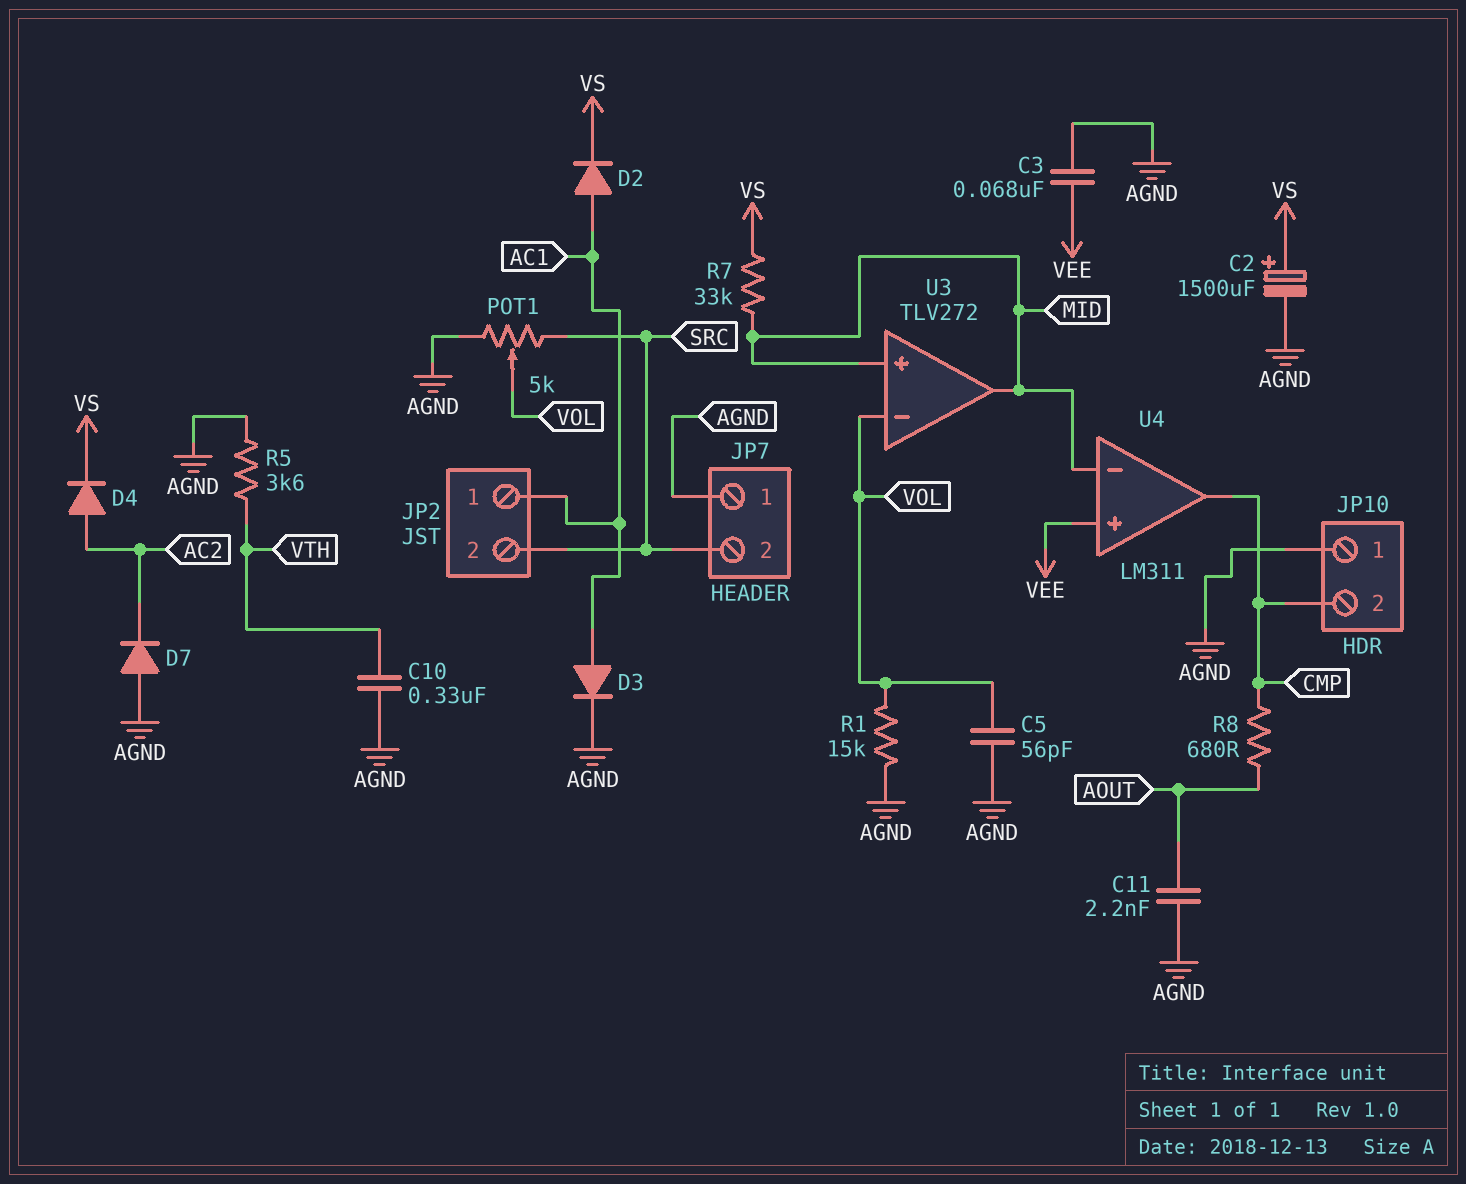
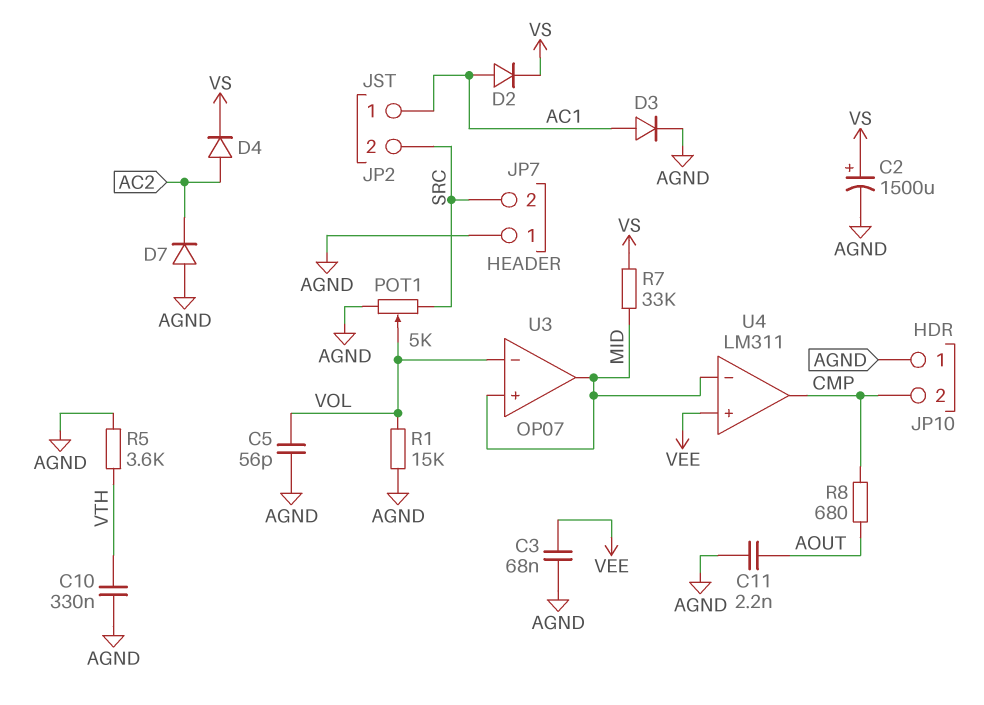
U3: TLV272 -> OP07

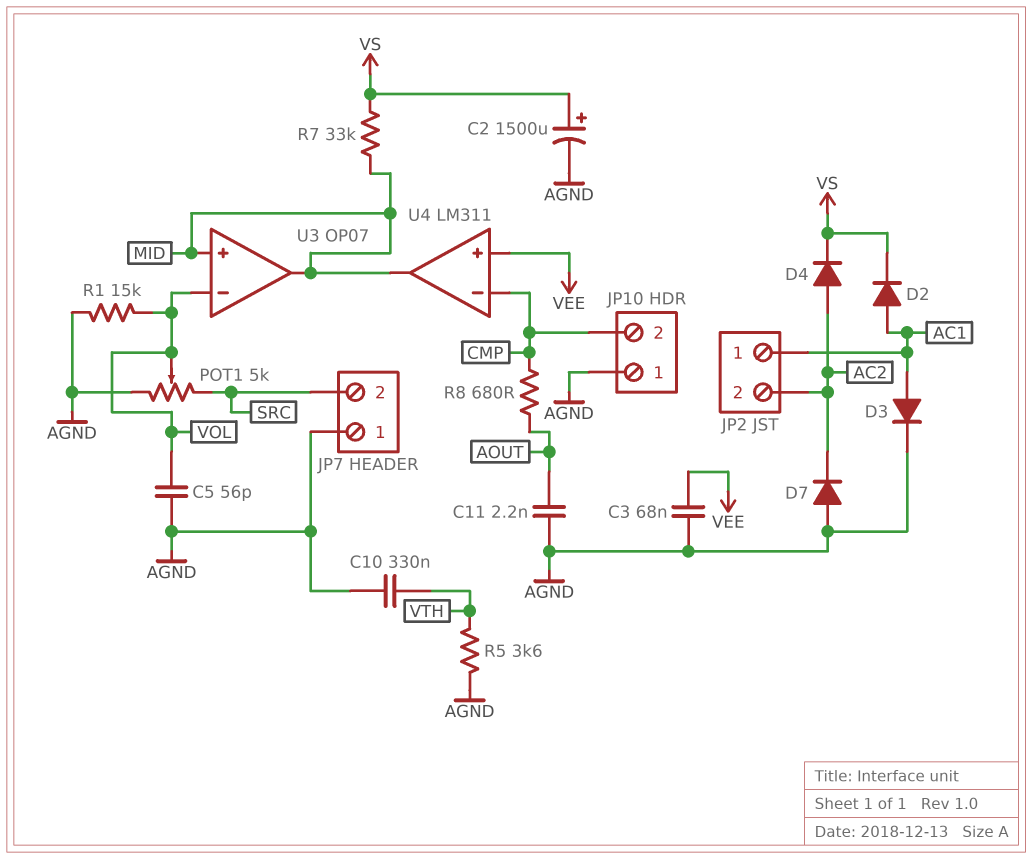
JP2 pin 2: SRC -> AC2
U4 pin in-: MID -> CMP
U4 pin out: CMP -> MID

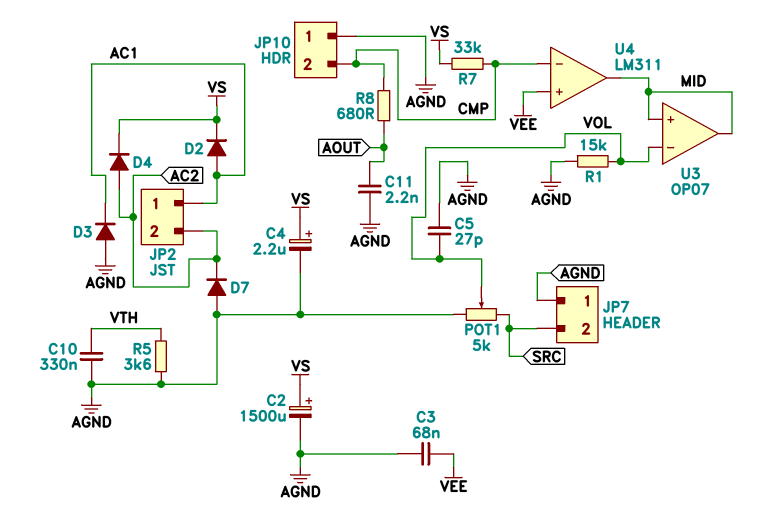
C4: none -> 2.2uF (plus VS, minus AGND)
C5: 56pF (AGND, VOL) -> 27pF (AGND, VOL)
D3: diode (A AC1, K AGND) -> diode (A AGND, K AC1)
R7: 33k (MID, VS) -> 33k (CMP, VS)

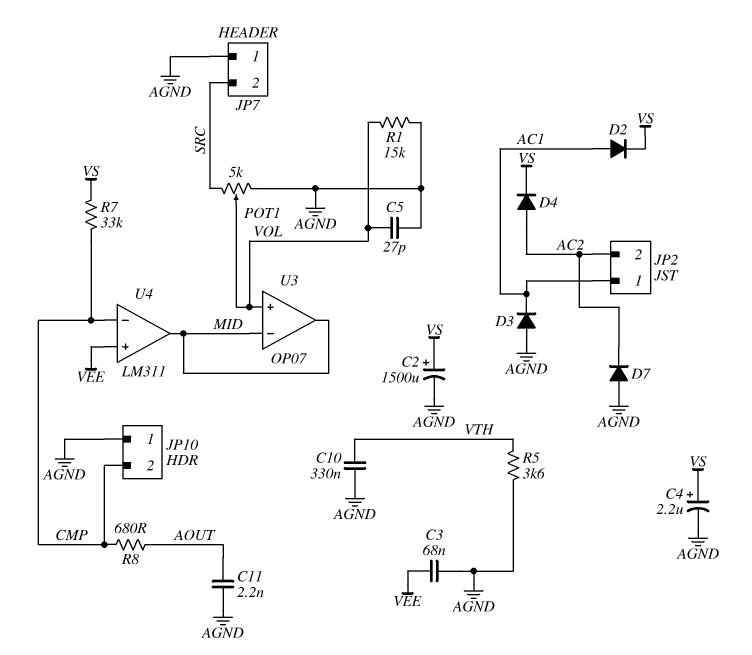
U3 pin in+: MID -> VOL
U3 pin in-: VOL -> MID

